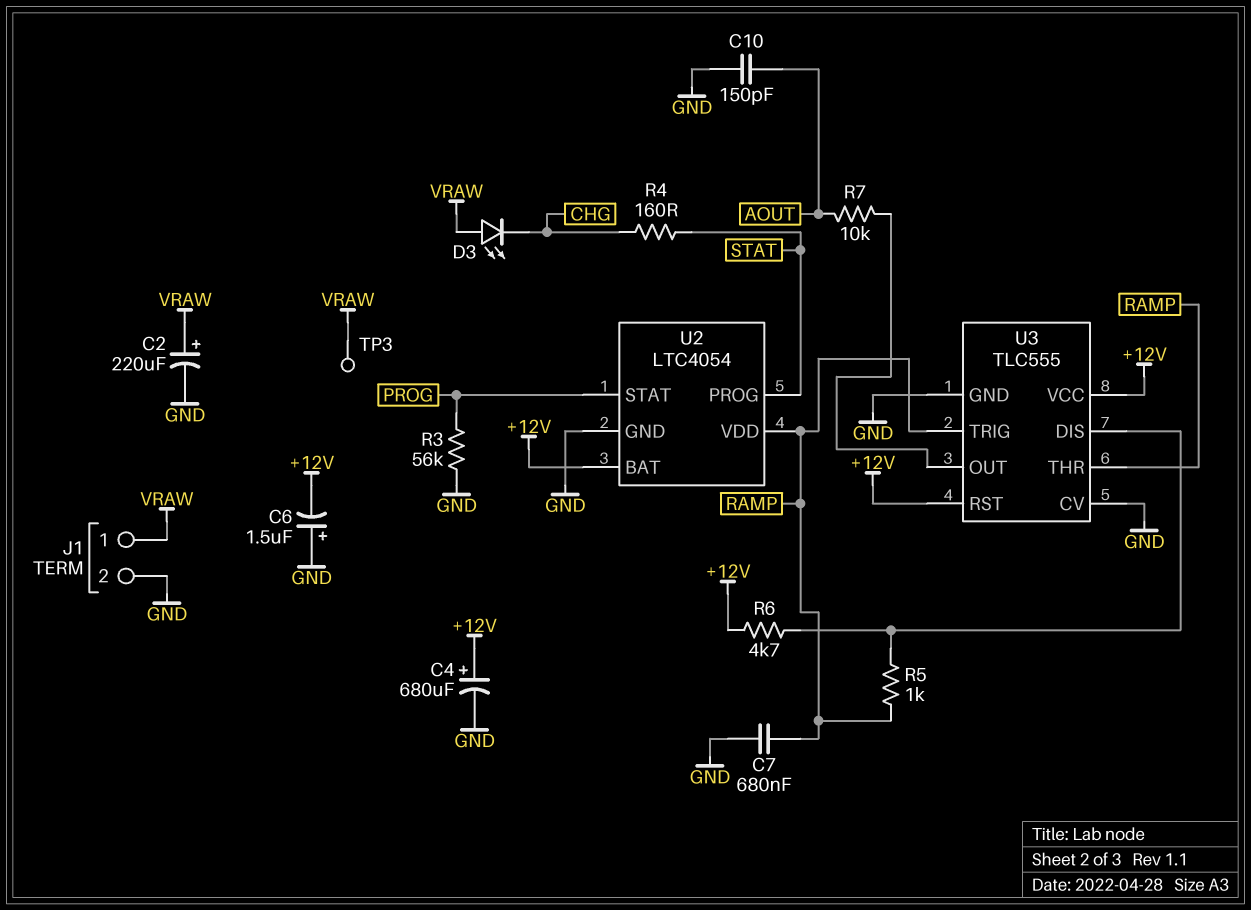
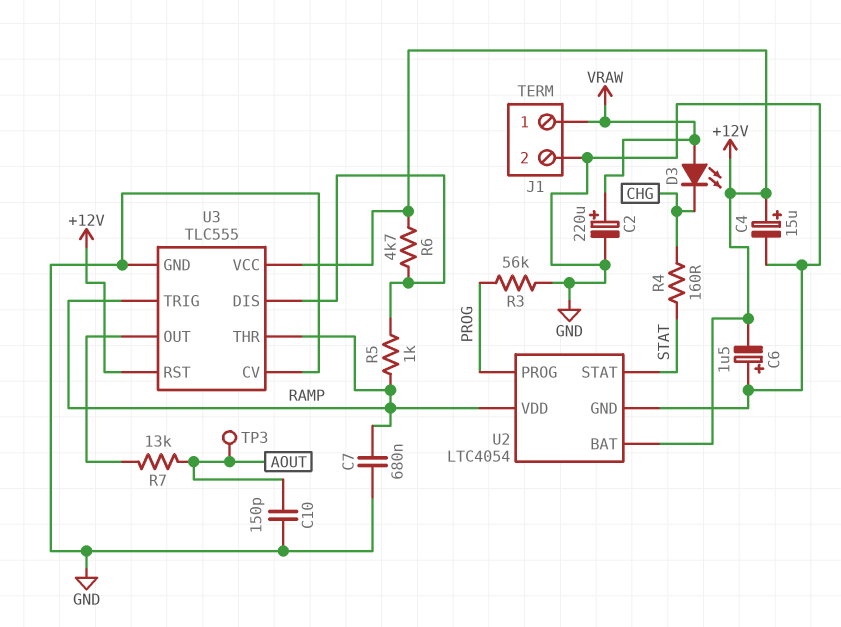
C4: 680uF (plus +12V, minus GND) -> 15uF (plus +12V, minus GND)
R7: 10k (AOUT, U3/OUT) -> 13k (AOUT, U3/OUT)
TP3: test point (VRAW) -> test point (AOUT)
U2 pin PROG: STAT -> PROG
U2 pin STAT: PROG -> STAT

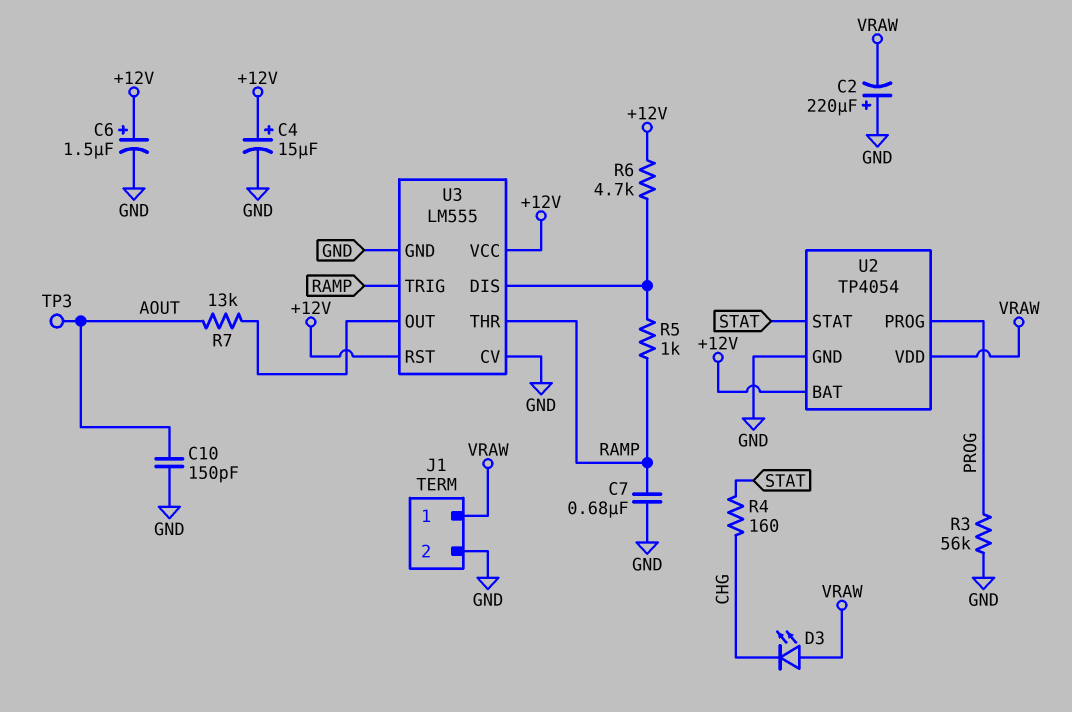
C2: 220uF (plus VRAW, minus GND) -> 220uF (plus GND, minus VRAW)
C6: 1.5uF (plus GND, minus +12V) -> 1.5uF (plus +12V, minus GND)
U2: LTC4054 -> TP4054
U2 pin VDD: RAMP -> VRAW
U3: TLC555 -> LM555

